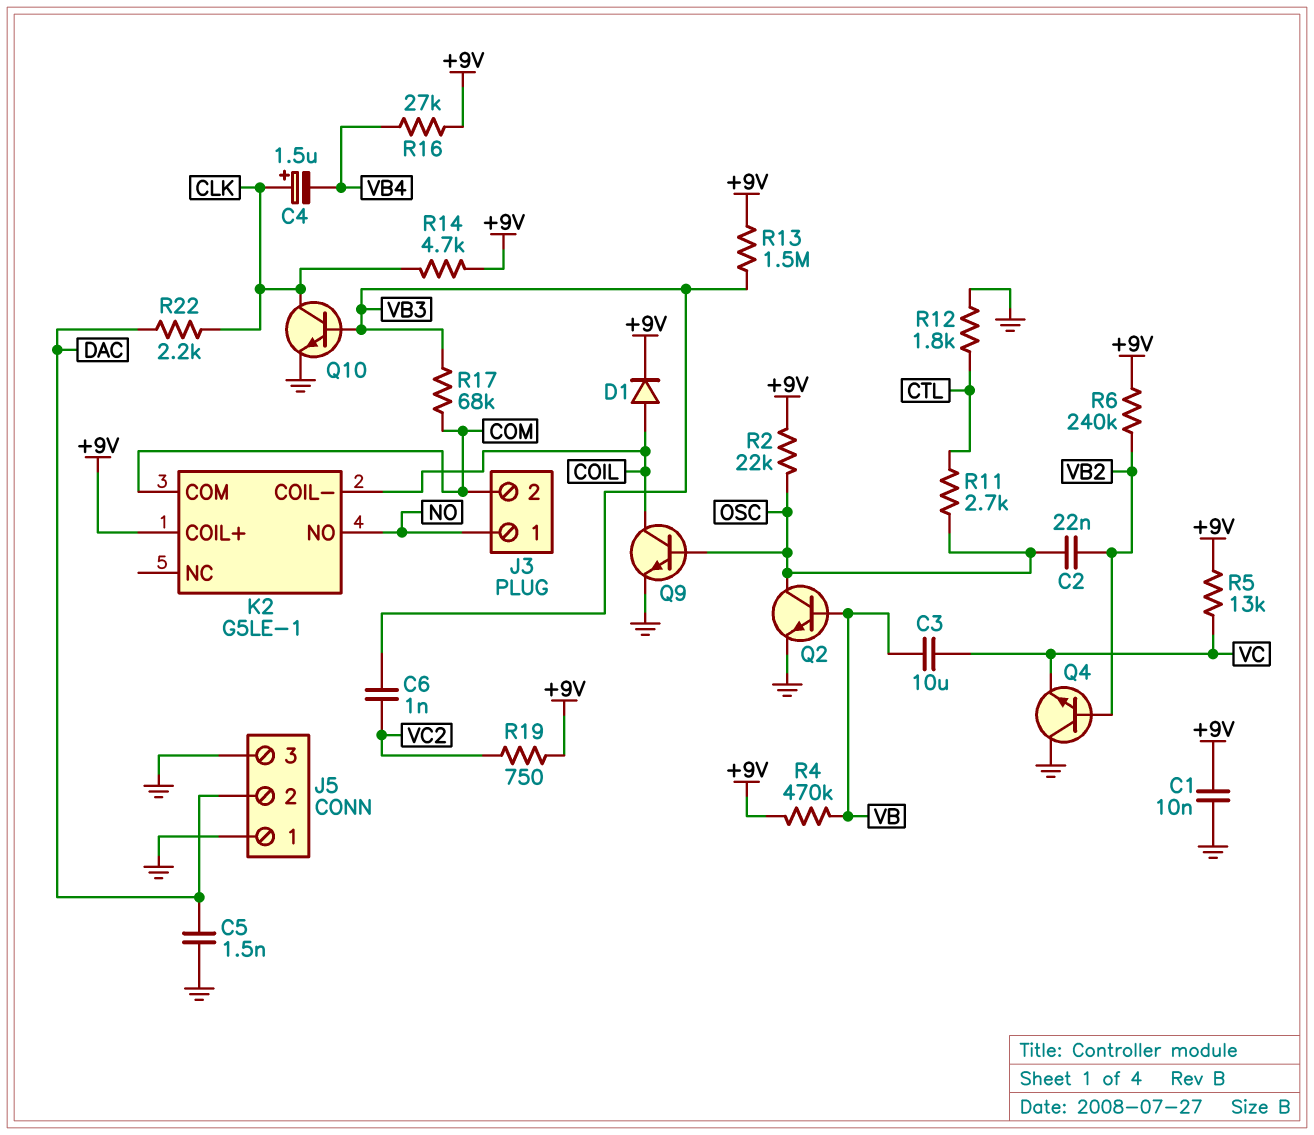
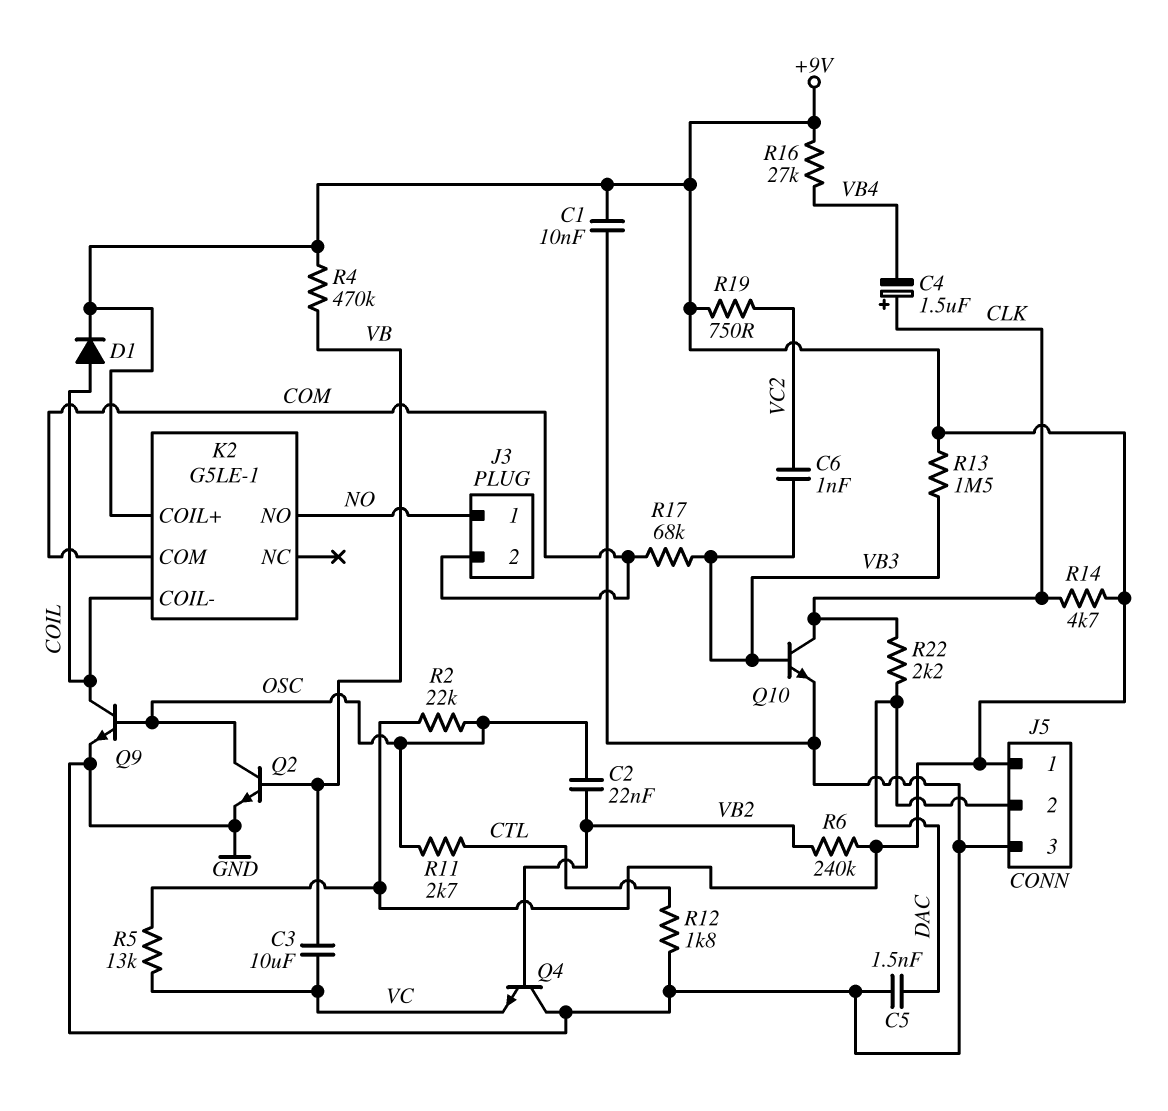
J5 pin 1: GND -> +9V

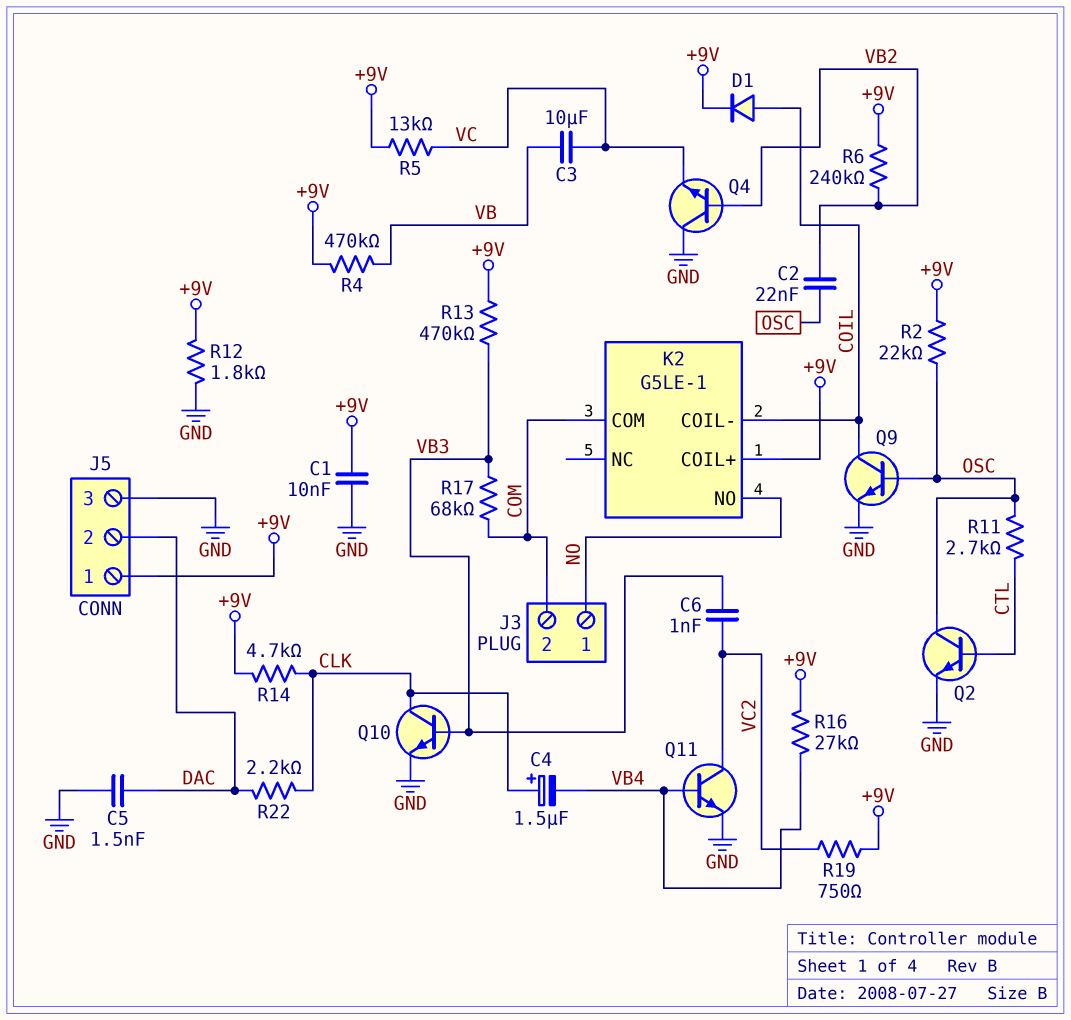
Q2: NPN (B VB, C OSC, E GND) -> NPN (B CTL, C OSC, E GND)
Q11: none -> NPN (B VB4, C VC2, E GND)
R12: 1.8k (CTL, GND) -> 1.8k (+9V, GND)
R13: 1.5M (+9V, VB3) -> 470k (+9V, VB3)

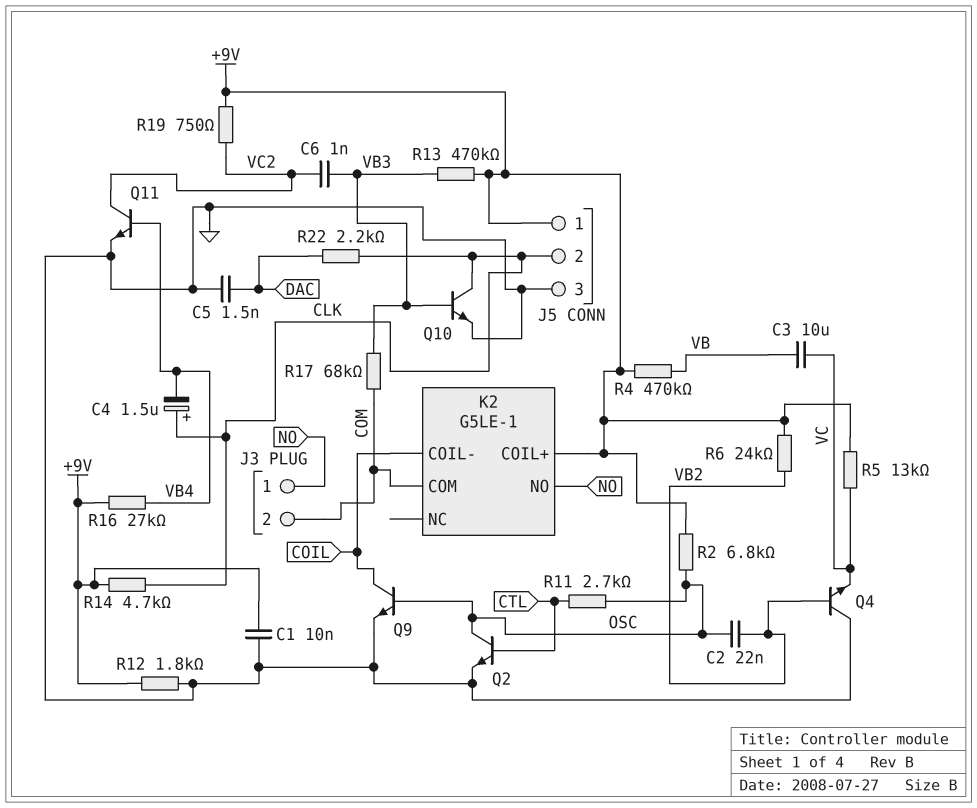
D1: diode (A COIL, K +9V) -> none
J5 pin 2: DAC -> CLK
R2: 22k (+9V, OSC) -> 6.8k (+9V, OSC)
R6: 240k (+9V, VB2) -> 24k (+9V, VB2)

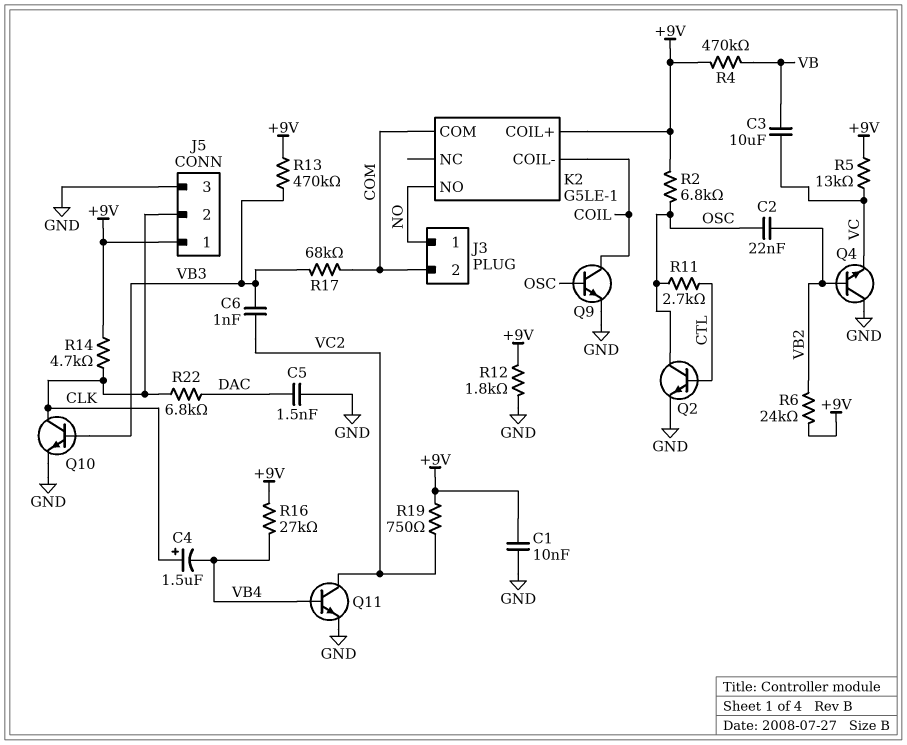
R22: 2.2k (CLK, DAC) -> 6.8k (CLK, DAC)

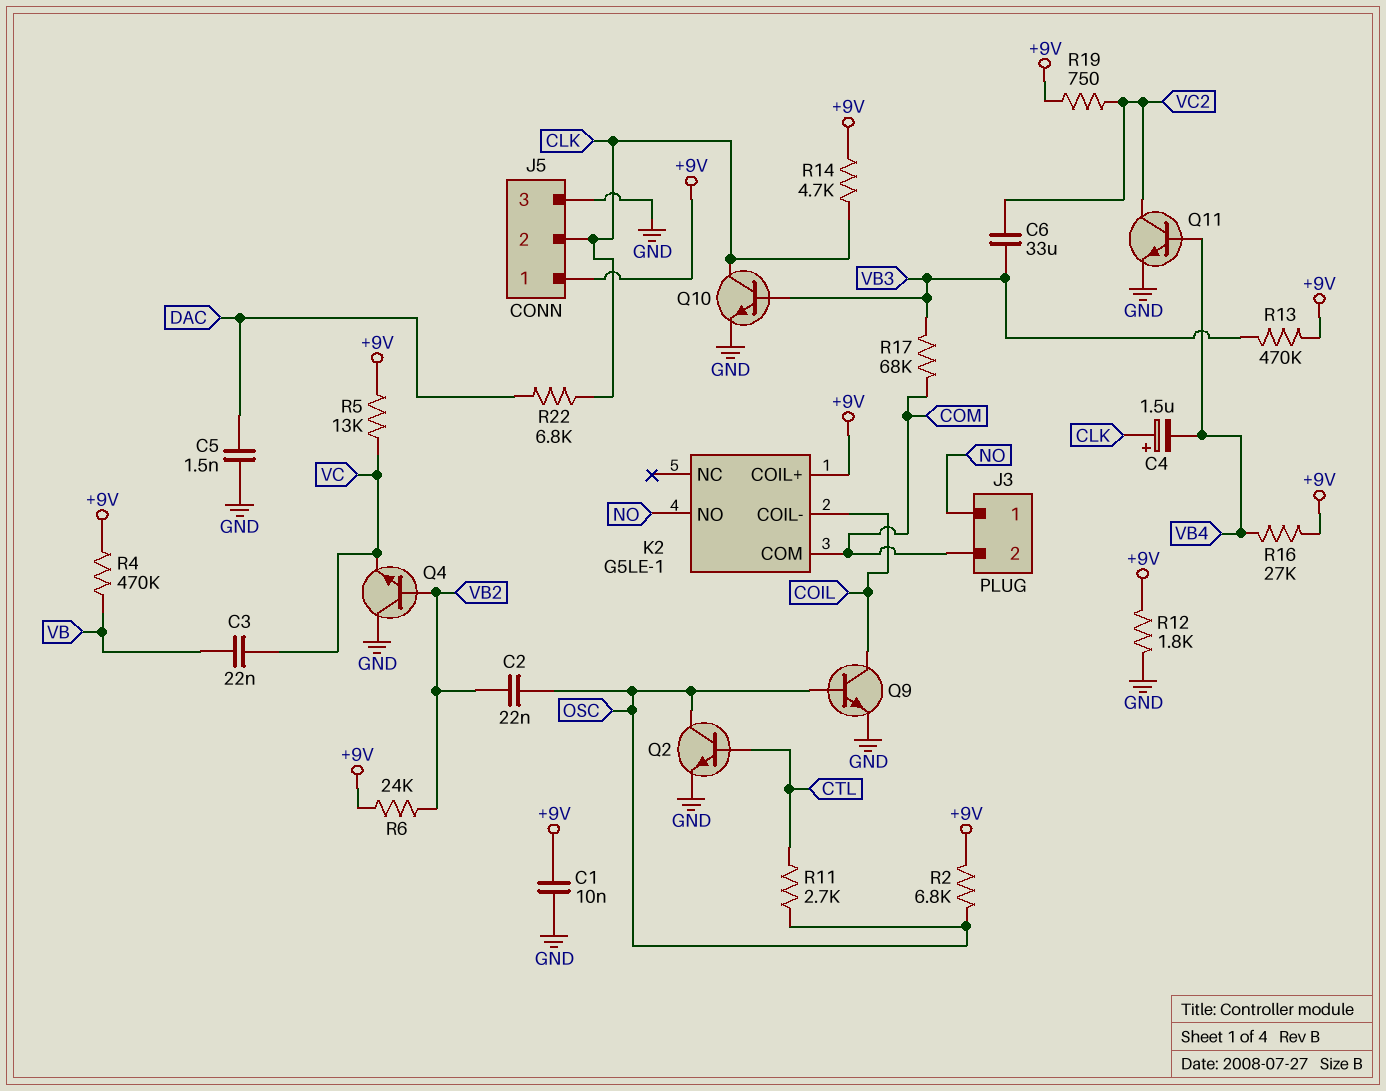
C3: 10uF (VB, VC) -> 22nF (VB, VC)
C6: 1nF (VB3, VC2) -> 33uF (VB3, VC2)

